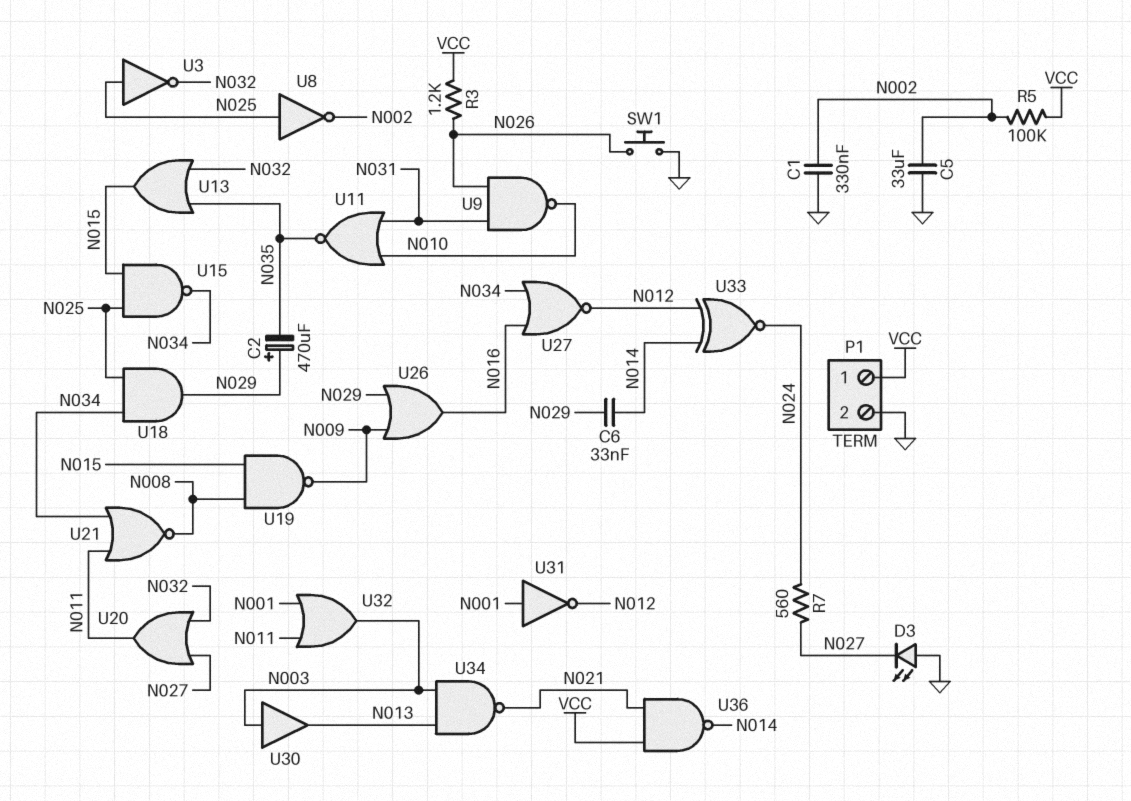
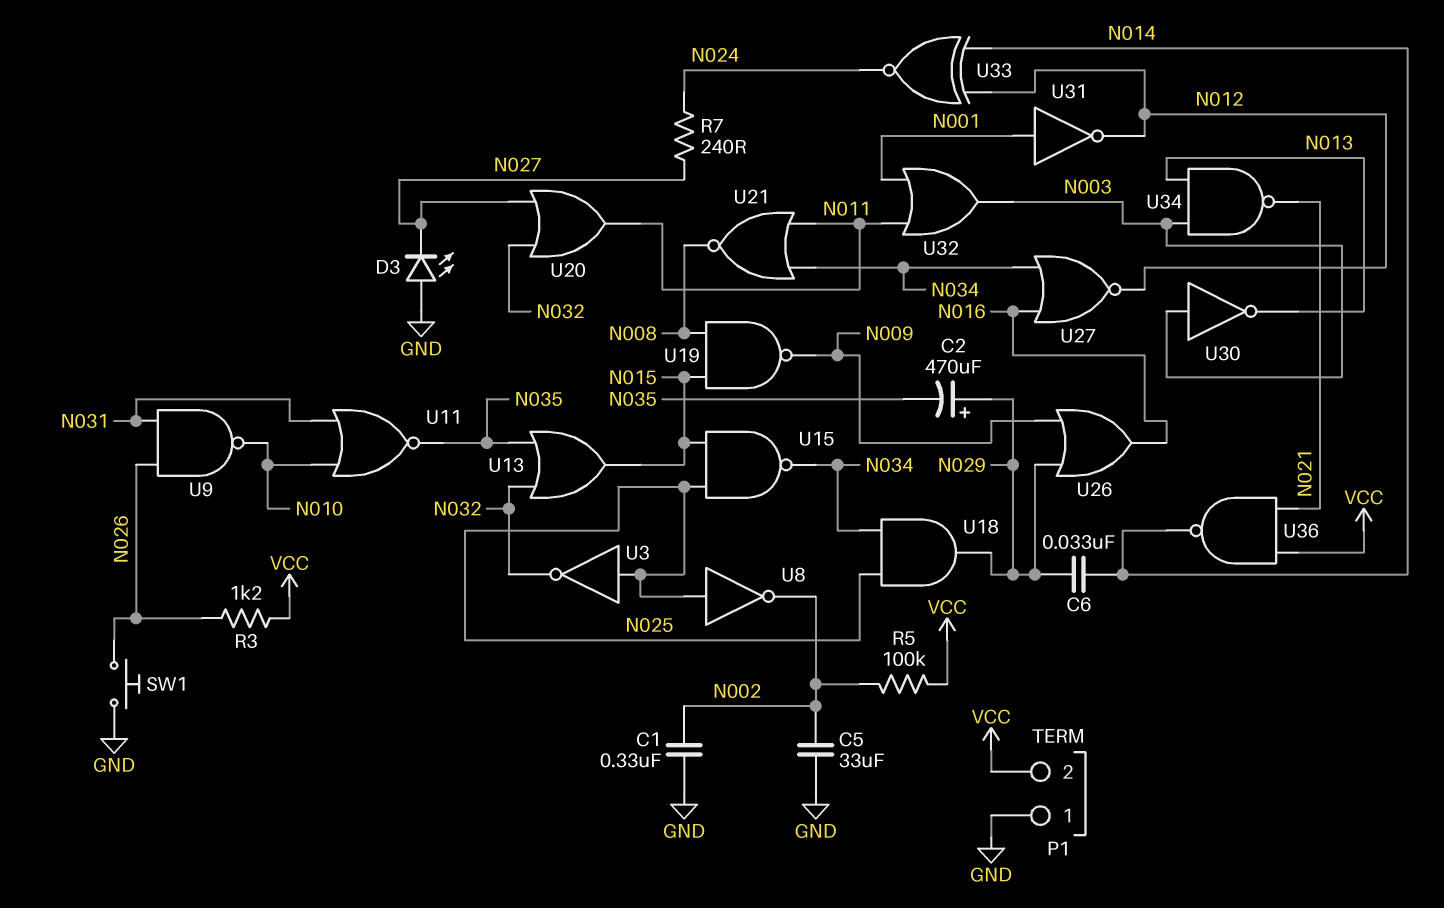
P1 pin 1: VCC -> GND
P1 pin 2: GND -> VCC
R7: 560 (N024, N027) -> 240 (N024, N027)
U30: buffer (in N003, out N013) -> NOT (in N003, out N013)

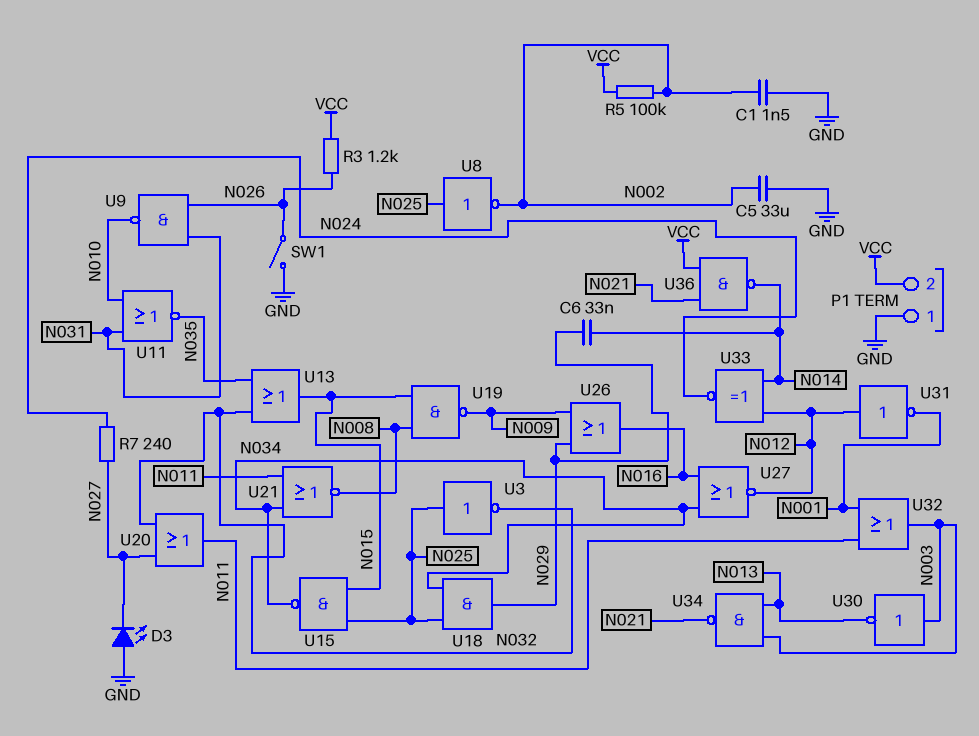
C1: 330nF (GND, N002) -> 1.5nF (GND, N002)
C2: 470uF (plus N029, minus N035) -> none
SW1: button (GND, N026) -> switch (GND, N026)
U31: NOT (in N001, out N012) -> NOT (in N012, out N001)

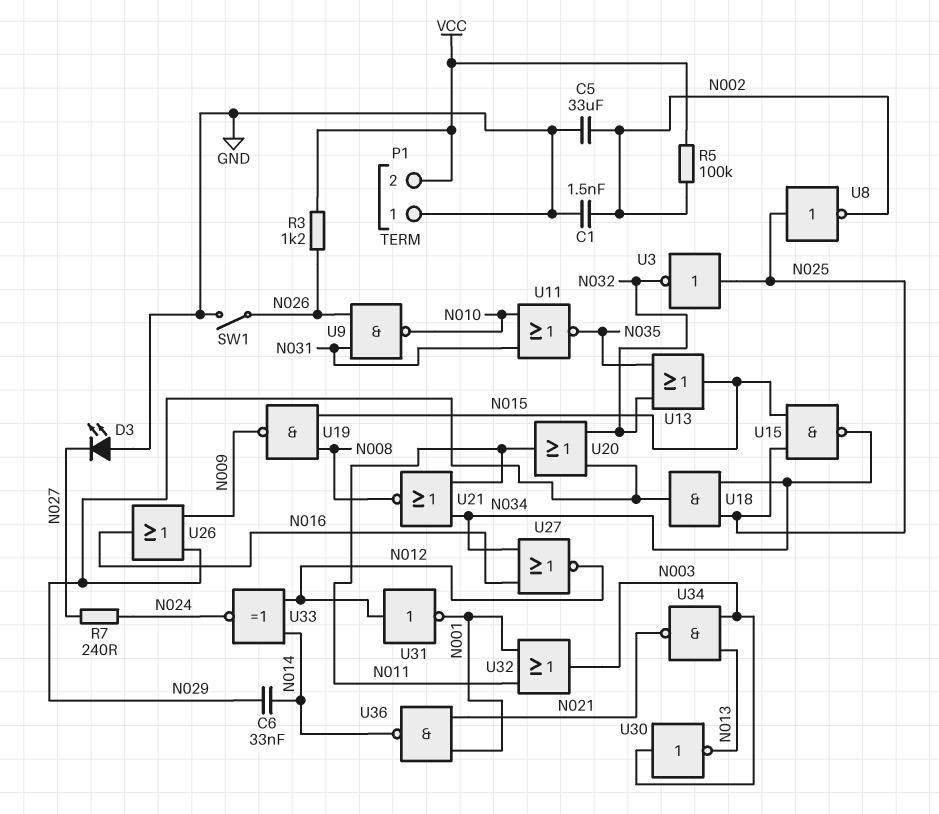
U20: OR (in N027, in N032, out N011) -> OR (in N029, in N032, out N011)
U36: NAND (in N021, in VCC, out N014) -> NAND (in N001, in N021, out N014)

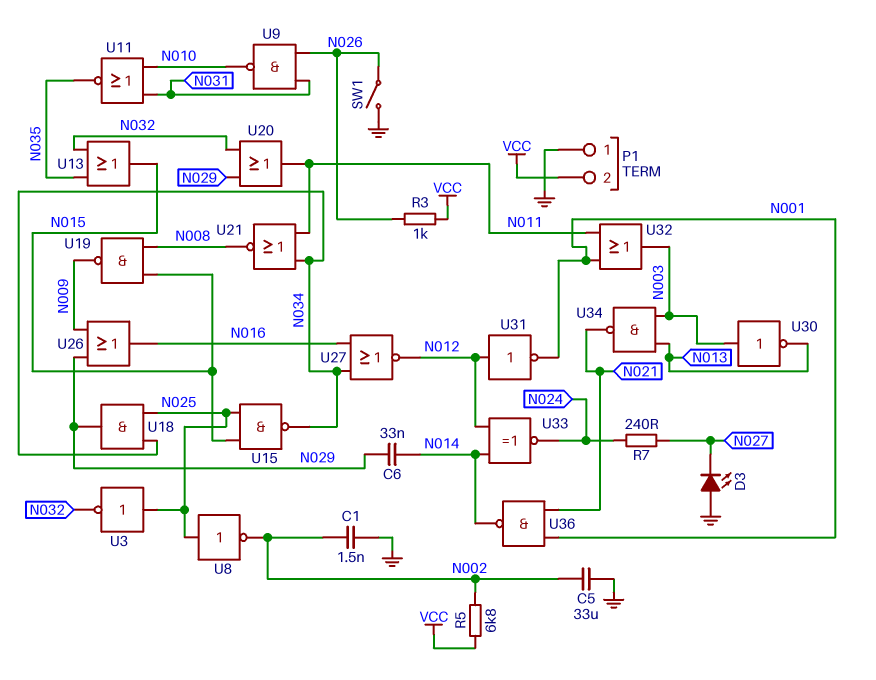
R3: 1.2k (N026, VCC) -> 1k (N026, VCC)
R5: 100k (N002, VCC) -> 6.8k (N002, VCC)

